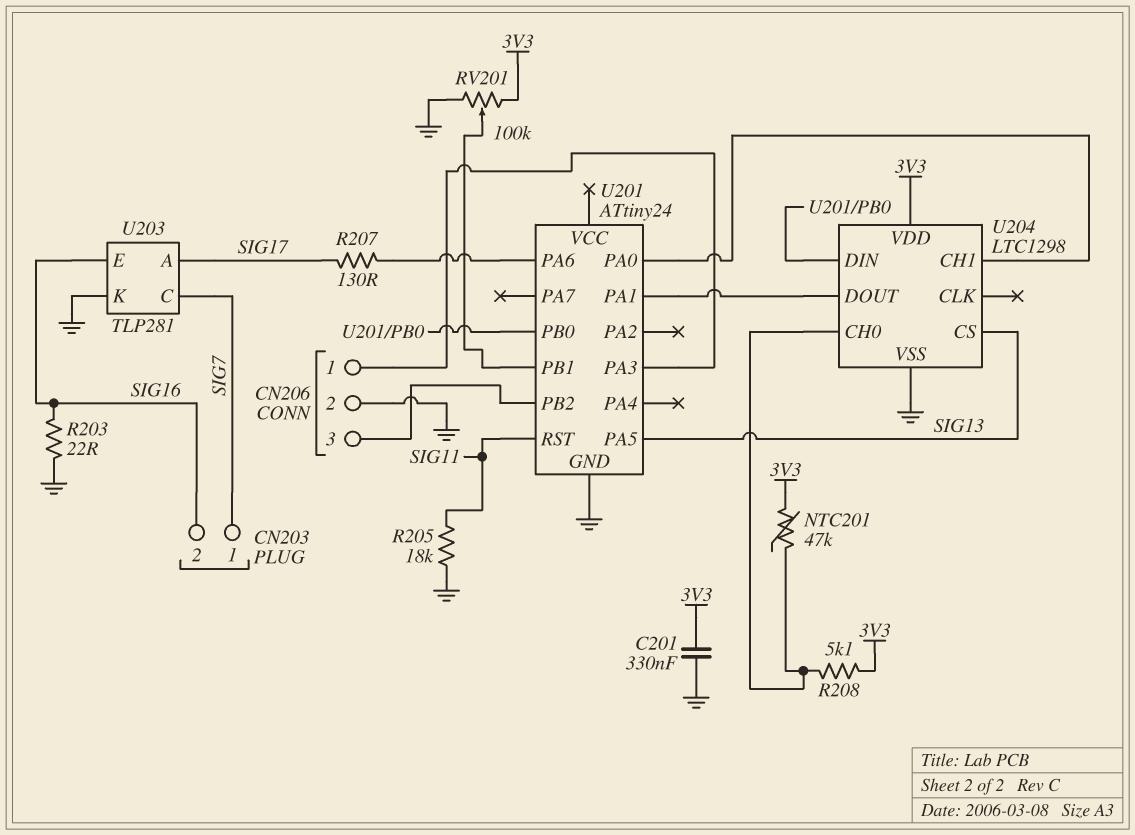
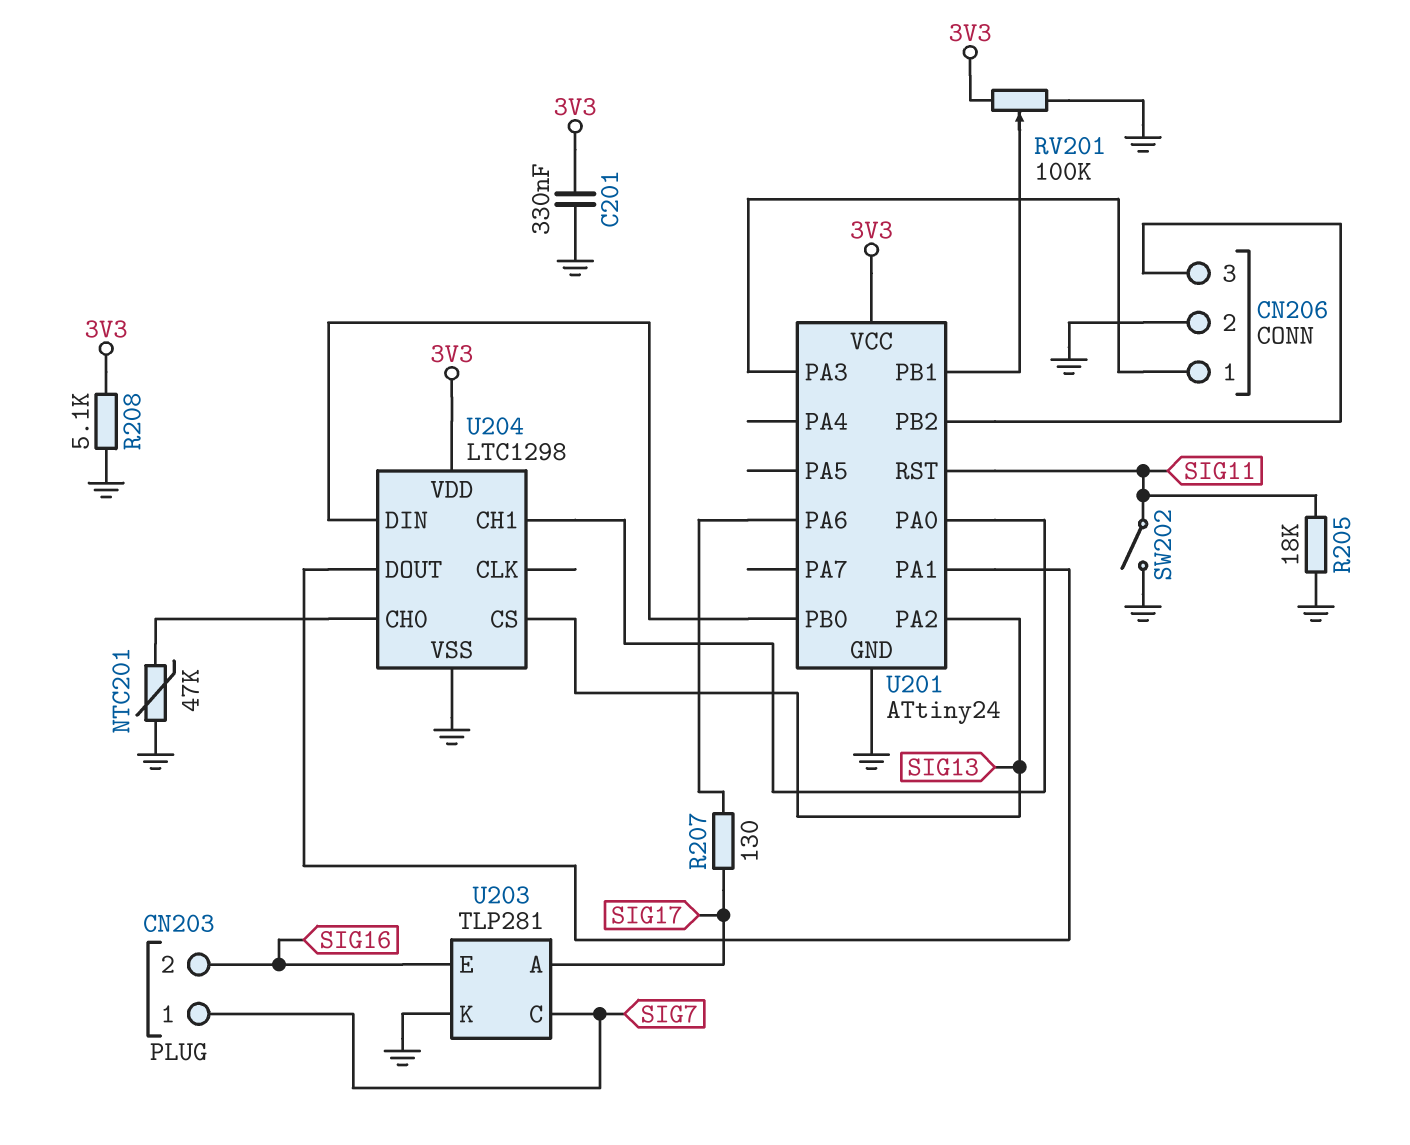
NTC201: 47k (3V3, U204/CH0) -> 47k (GND, U204/CH0)
R203: 22 (GND, SIG16) -> none
R208: 5.1k (3V3, U204/CH0) -> 5.1k (3V3, GND)
SW202: none -> switch (GND, SIG11)
U201 pin PA2: none -> SIG13
U201 pin PA5: SIG13 -> none
U201 pin VCC: none -> 3V3

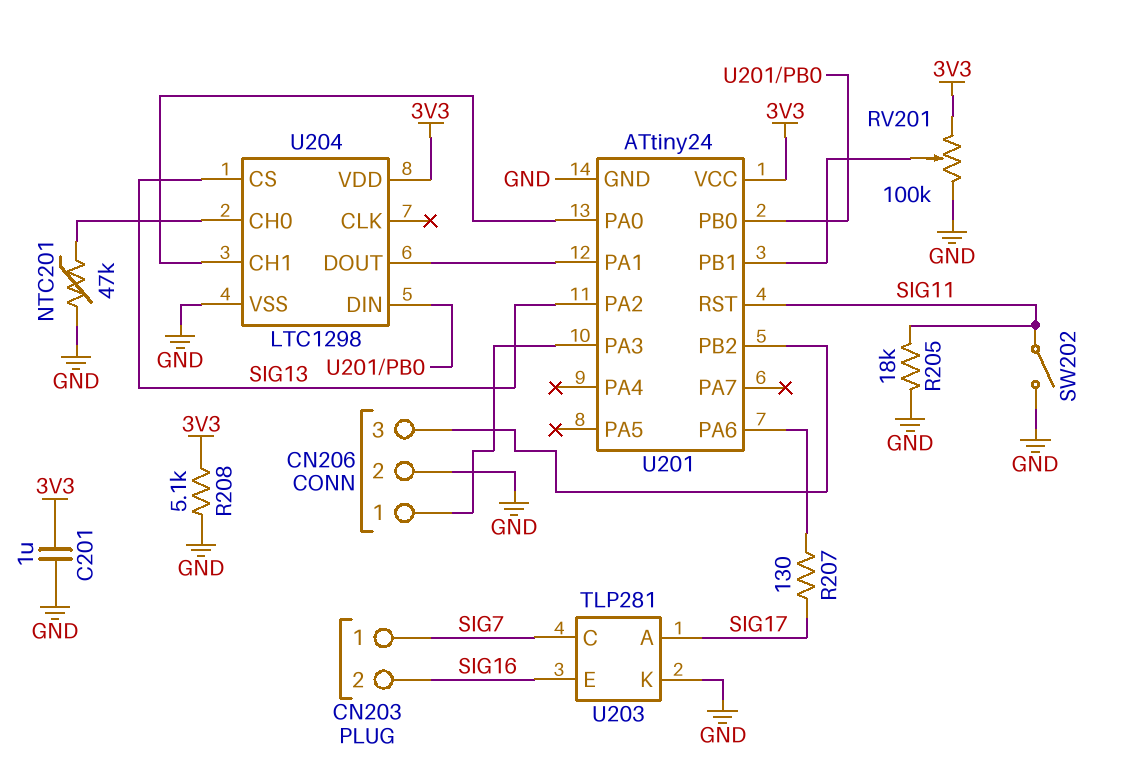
C201: 330nF (3V3, GND) -> 1uF (3V3, GND)

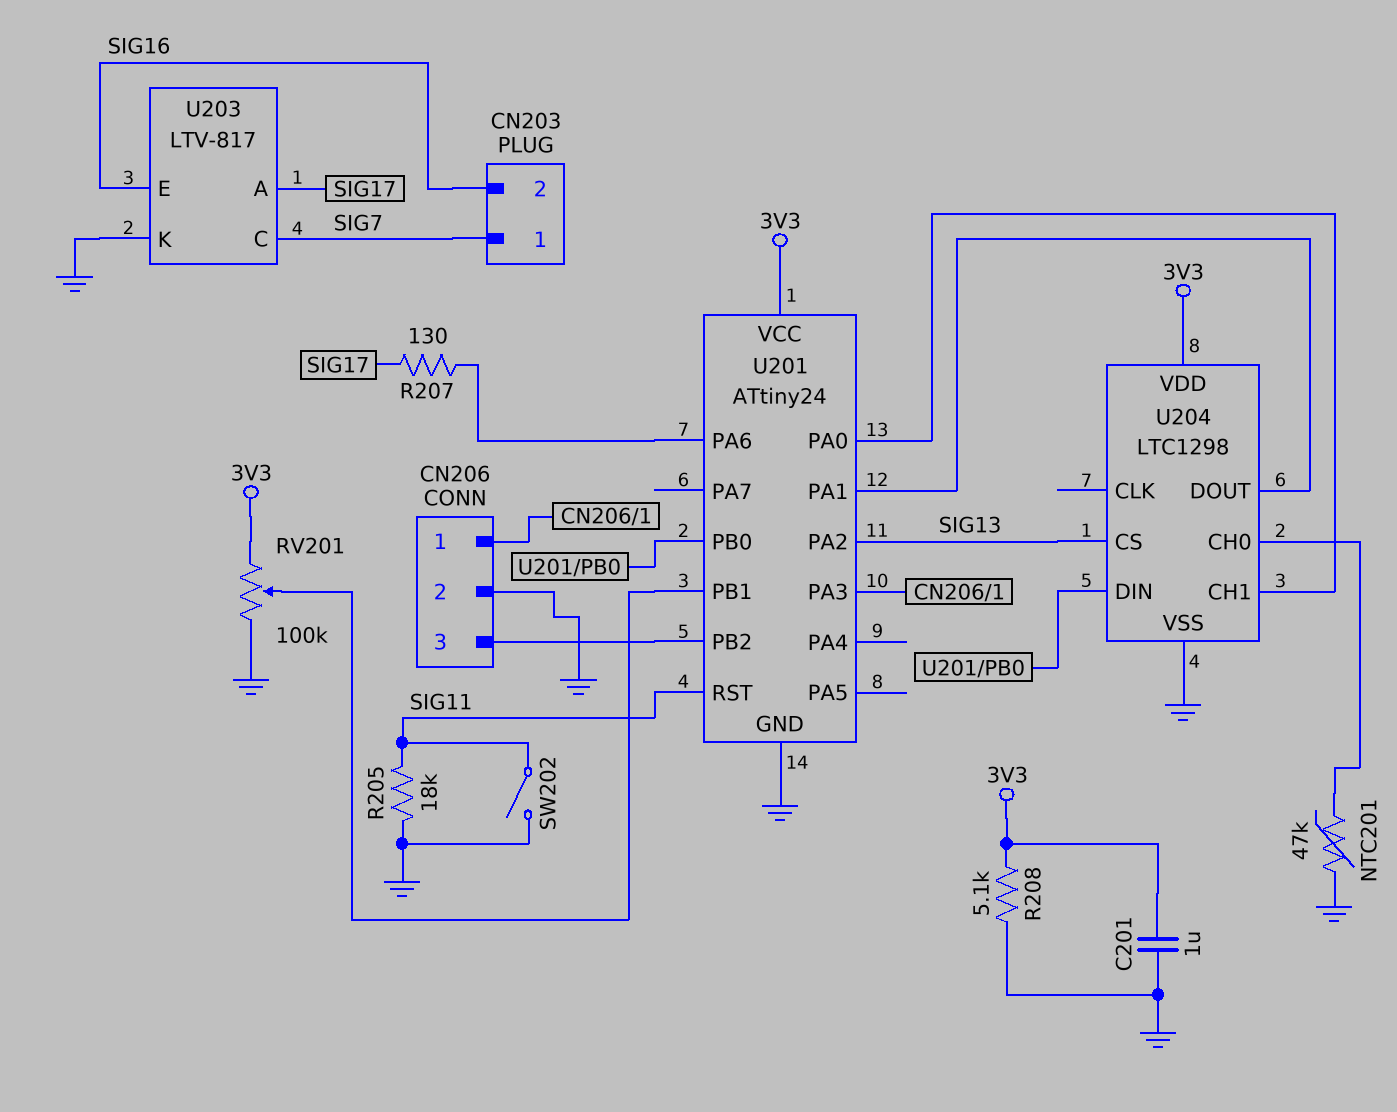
U203: TLP281 -> LTV-817

